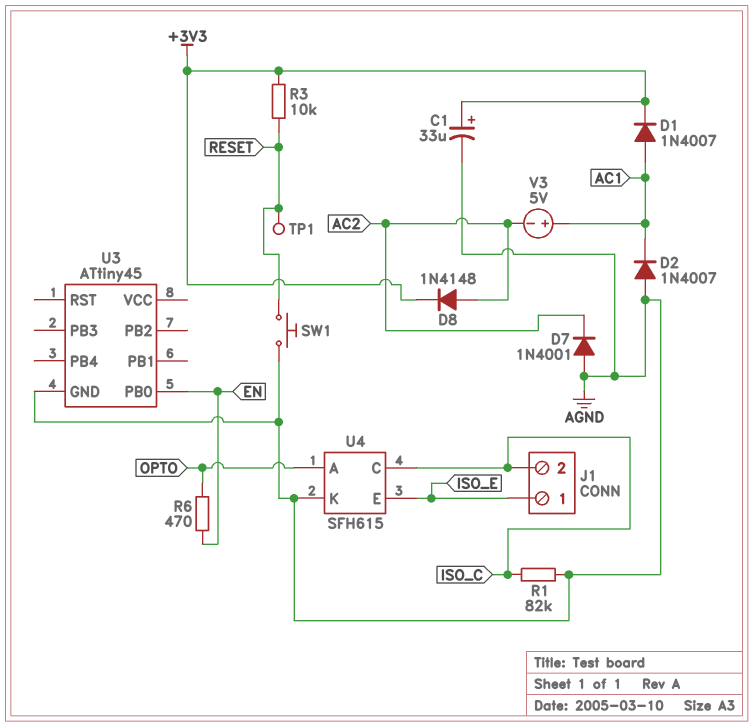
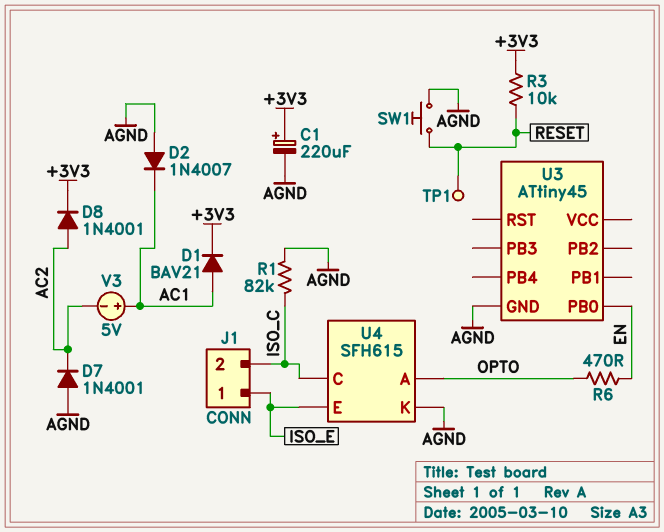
C1: 33uF (plus +3V3, minus AGND) -> 220uF (plus +3V3, minus AGND)
D1: diode 1N4007 (A AC1, K +3V3) -> diode BAV21 (A AC1, K +3V3)
D8: diode 1N4148 (A AC2, K +3V3) -> diode 1N4001 (A AC2, K +3V3)

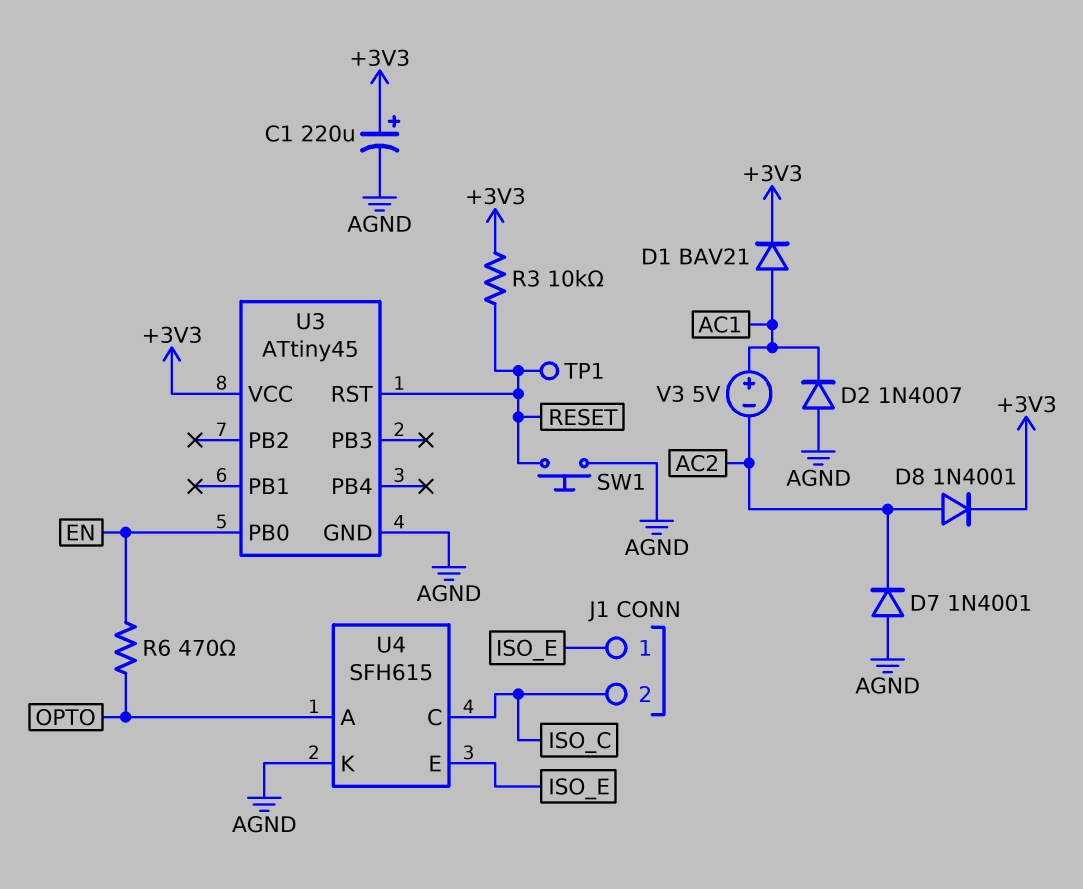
R1: 82k (AGND, ISO_C) -> none
U3 pin RST: none -> RESET
U3 pin VCC: none -> +3V3

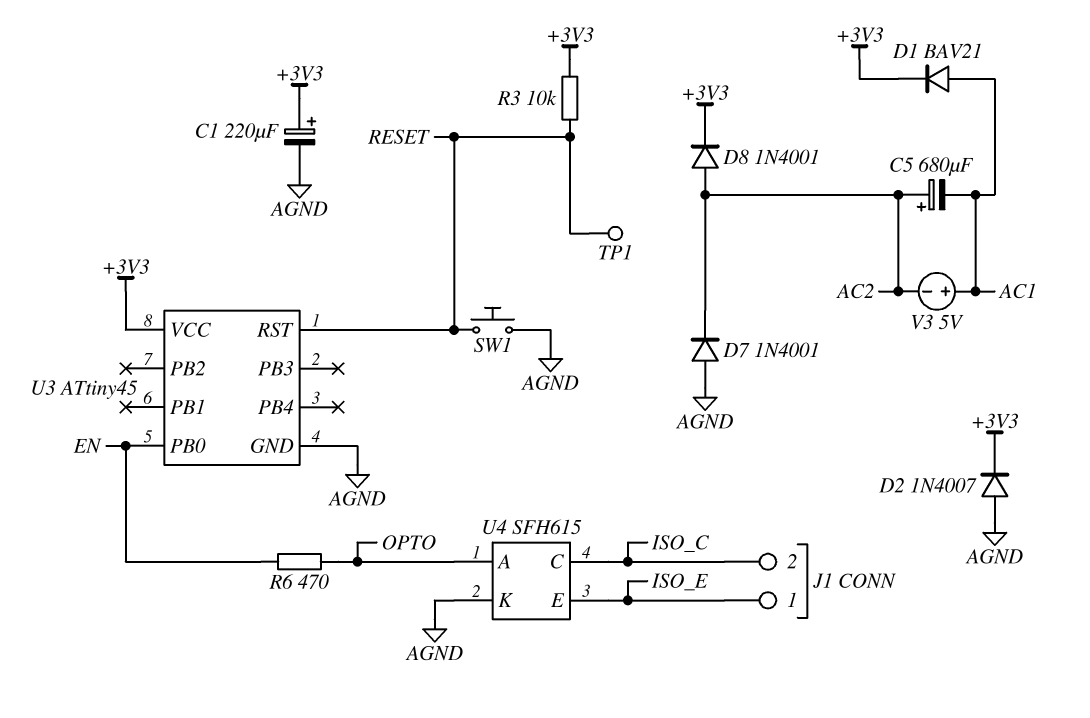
C5: none -> 680uF (plus AC2, minus AC1)
D2: diode 1N4007 (A AGND, K AC1) -> diode 1N4007 (A AGND, K +3V3)

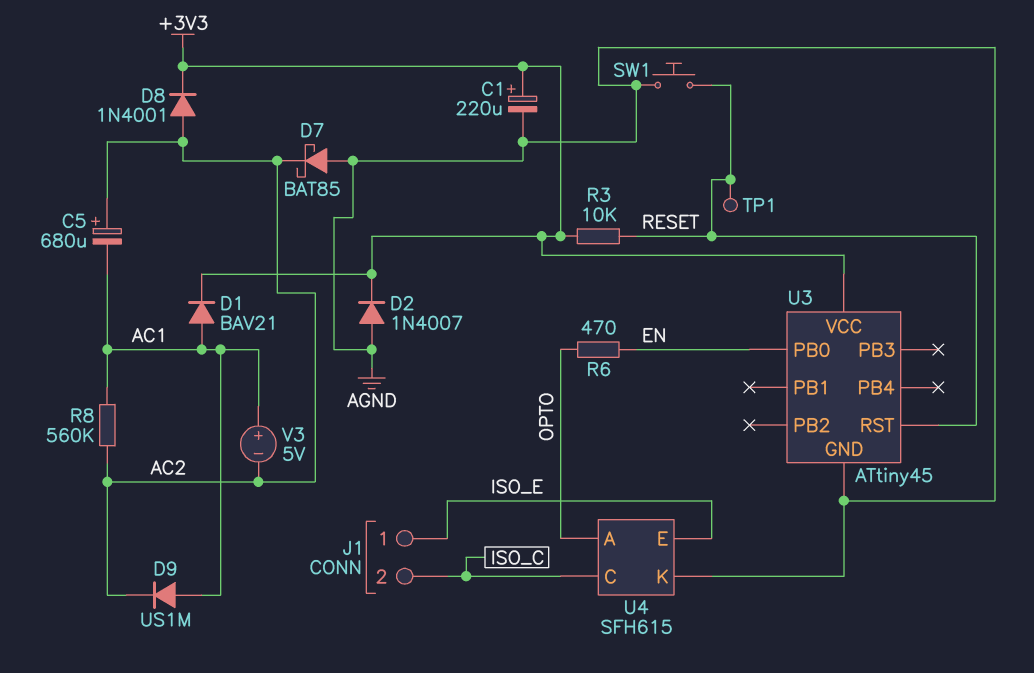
D7: diode 1N4001 (A AGND, K AC2) -> schottky BAT85 (A AGND, K AC2)
D9: none -> diode US1M (A AC1, K AC2)
R8: none -> 560k (AC1, AC2)

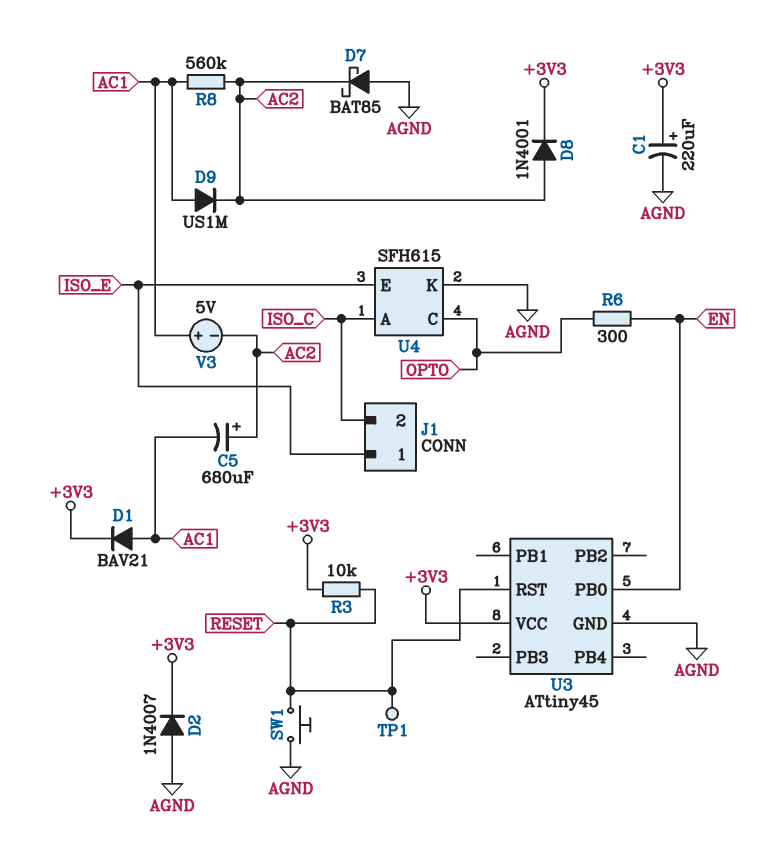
R6: 470 (EN, OPTO) -> 300 (EN, OPTO)
U4 pin A: OPTO -> ISO_C
U4 pin C: ISO_C -> OPTO

